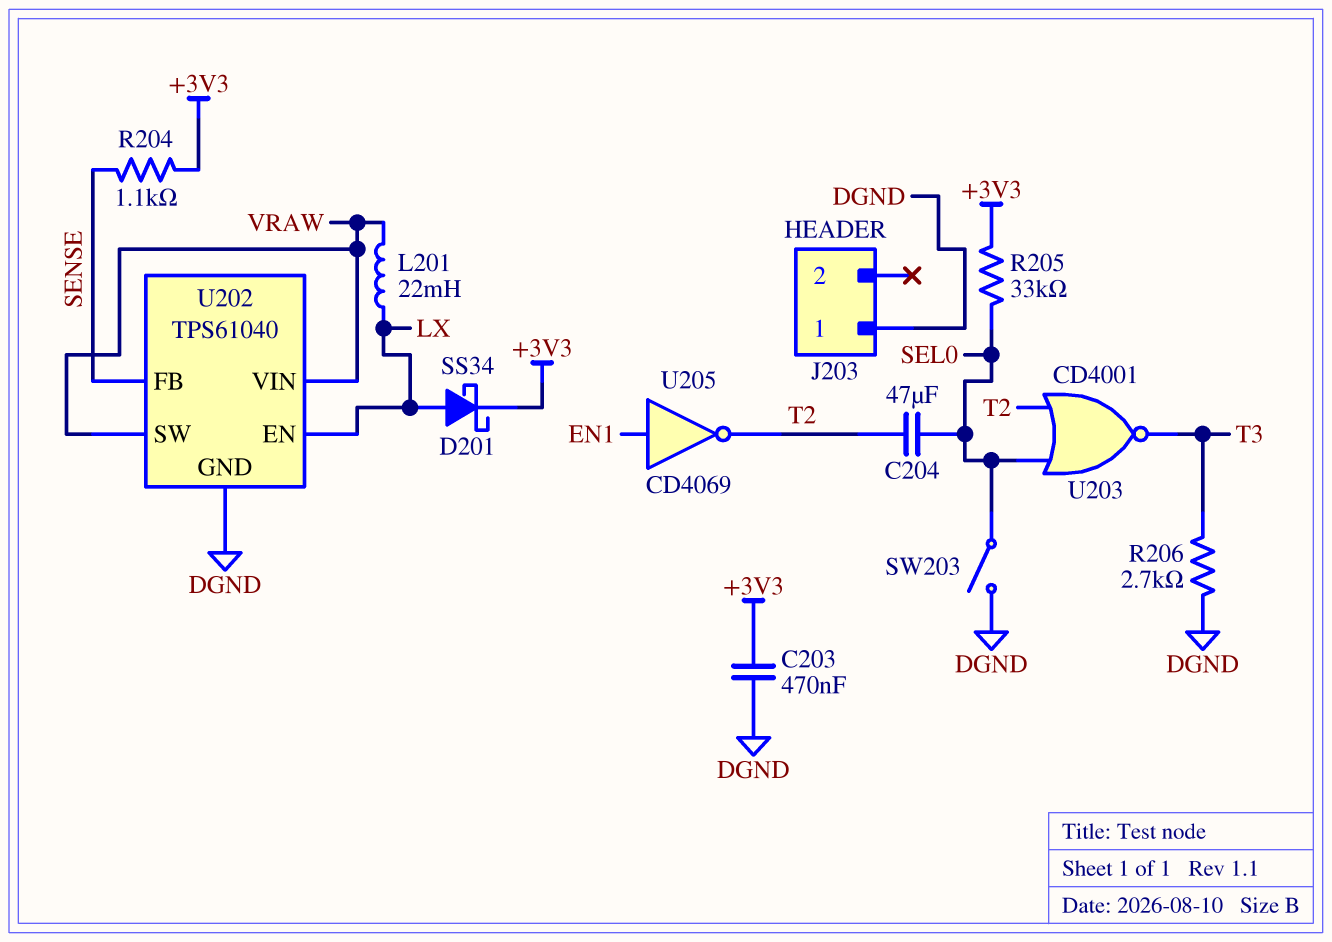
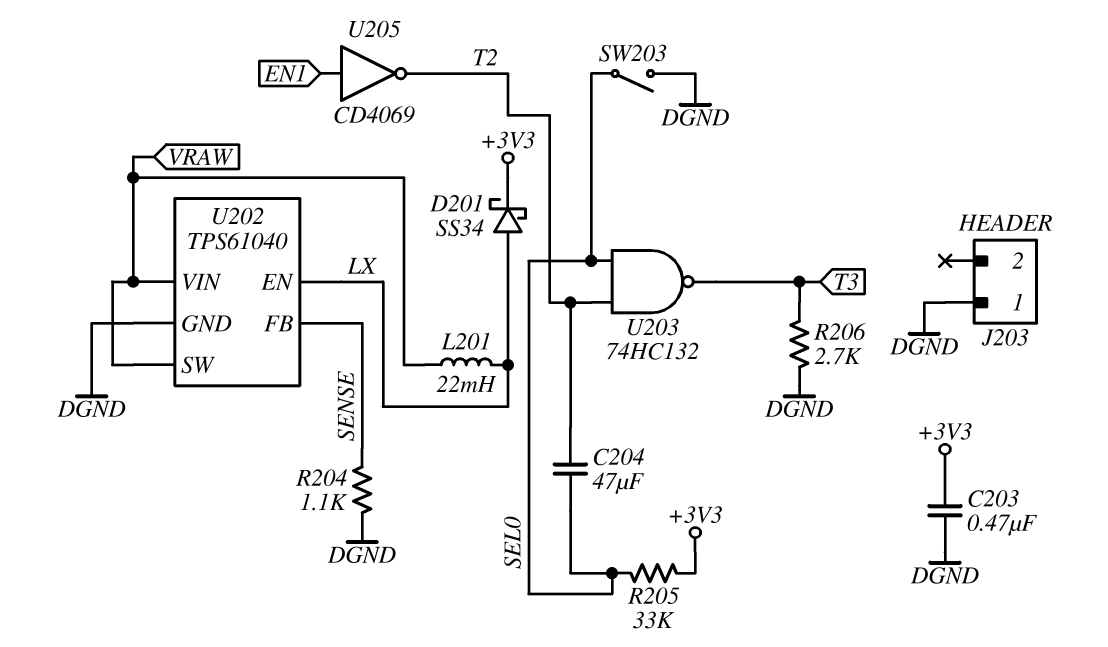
R204: 1.1k (+3V3, SENSE) -> 1.1k (DGND, SENSE)
U203: NOR CD4001 (in SEL0, in T2, out T3) -> NAND 74HC132 (in SEL0, in T2, out T3)

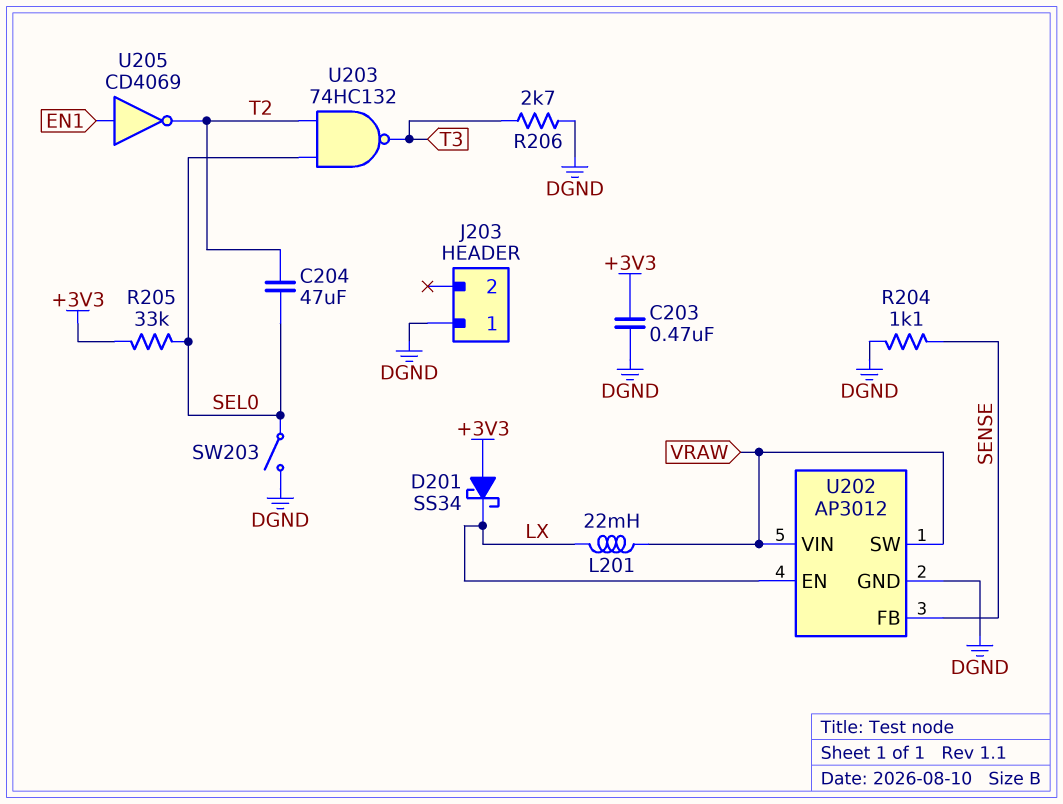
D201: schottky SS34 (A LX, K +3V3) -> schottky SS34 (A +3V3, K LX)
U202: TPS61040 -> AP3012

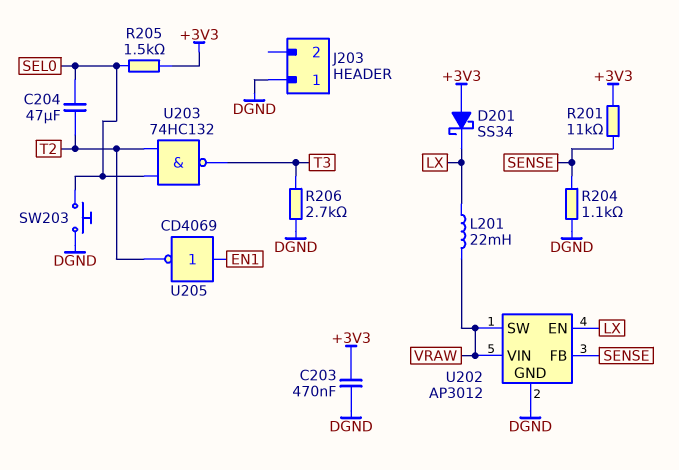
R201: none -> 11k (+3V3, SENSE)
R205: 33k (+3V3, SEL0) -> 1.5k (+3V3, SEL0)
SW203: switch (DGND, SEL0) -> button (DGND, SEL0)

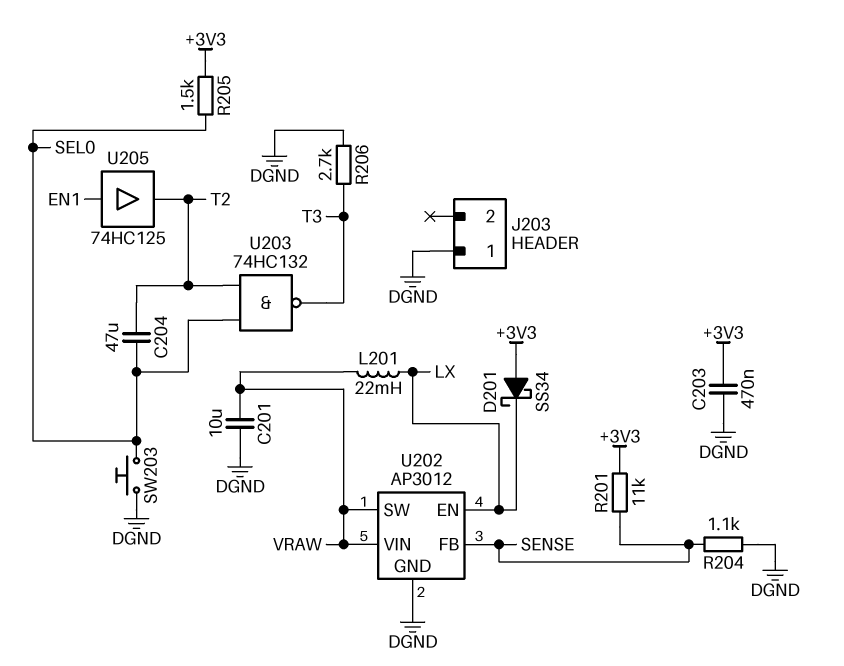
C201: none -> 10uF (DGND, VRAW)
U205: NOT CD4069 (in EN1, out T2) -> buffer 74HC125 (in EN1, out T2)

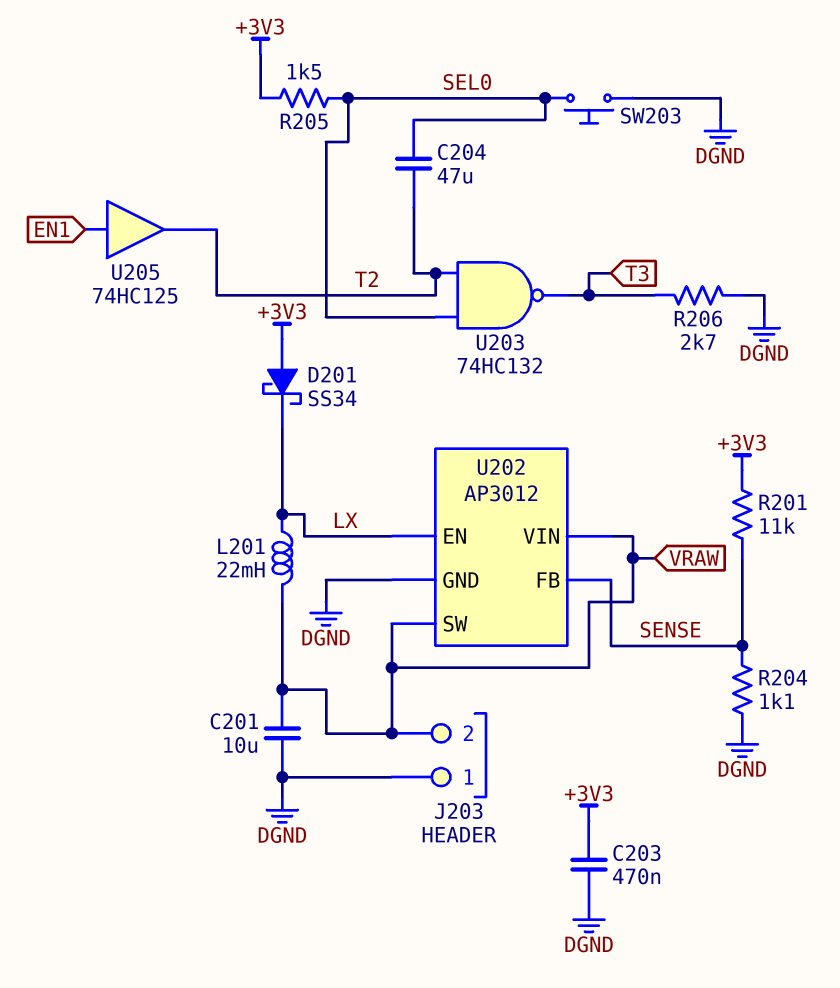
J203 pin 2: none -> VRAW

